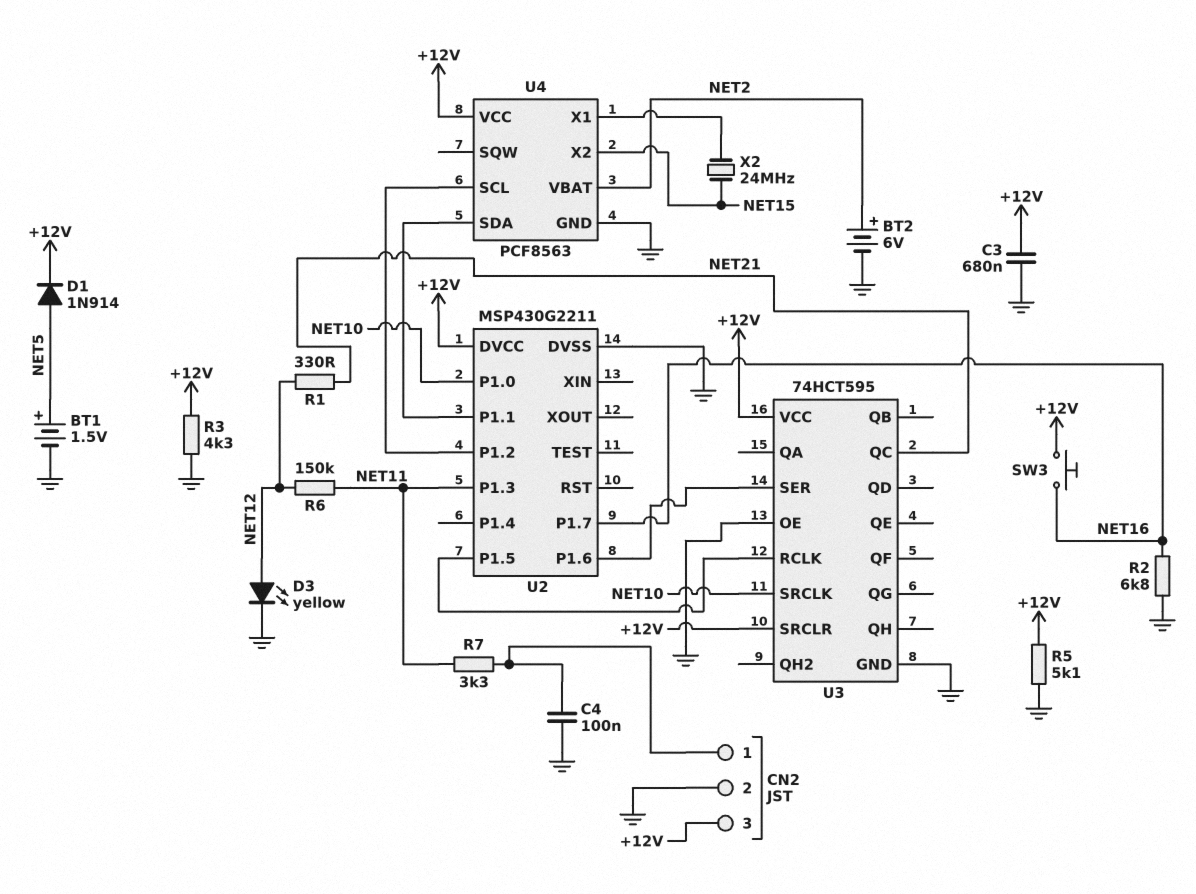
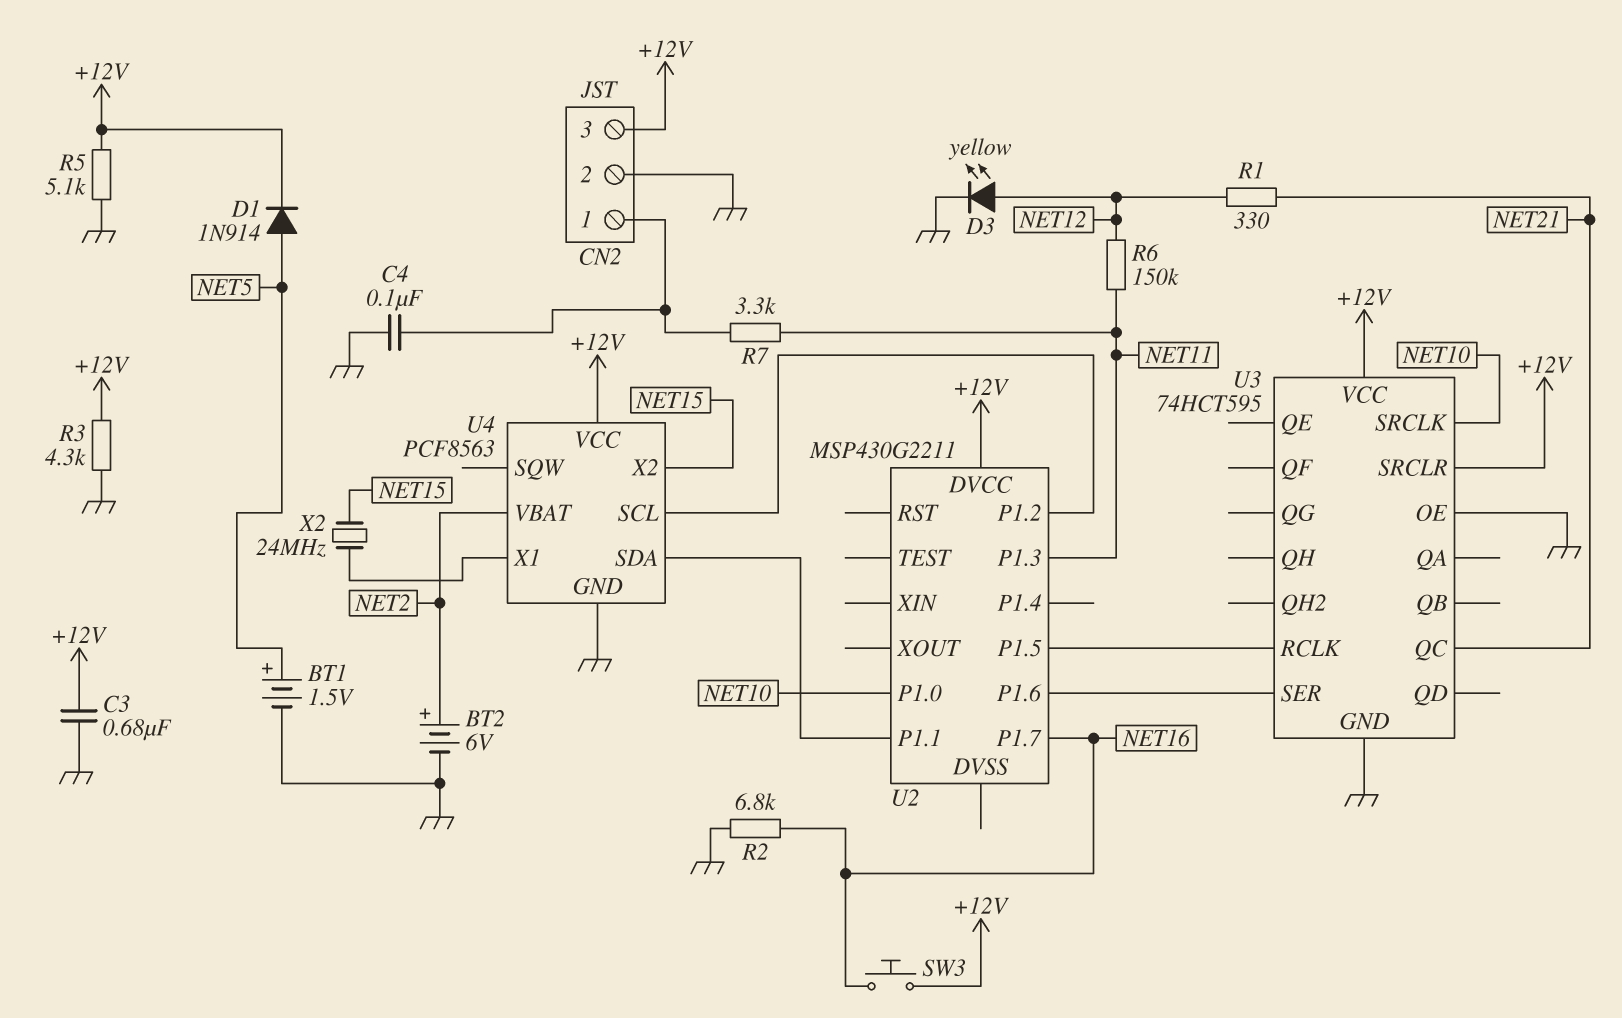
U2 pin DVSS: GND -> none

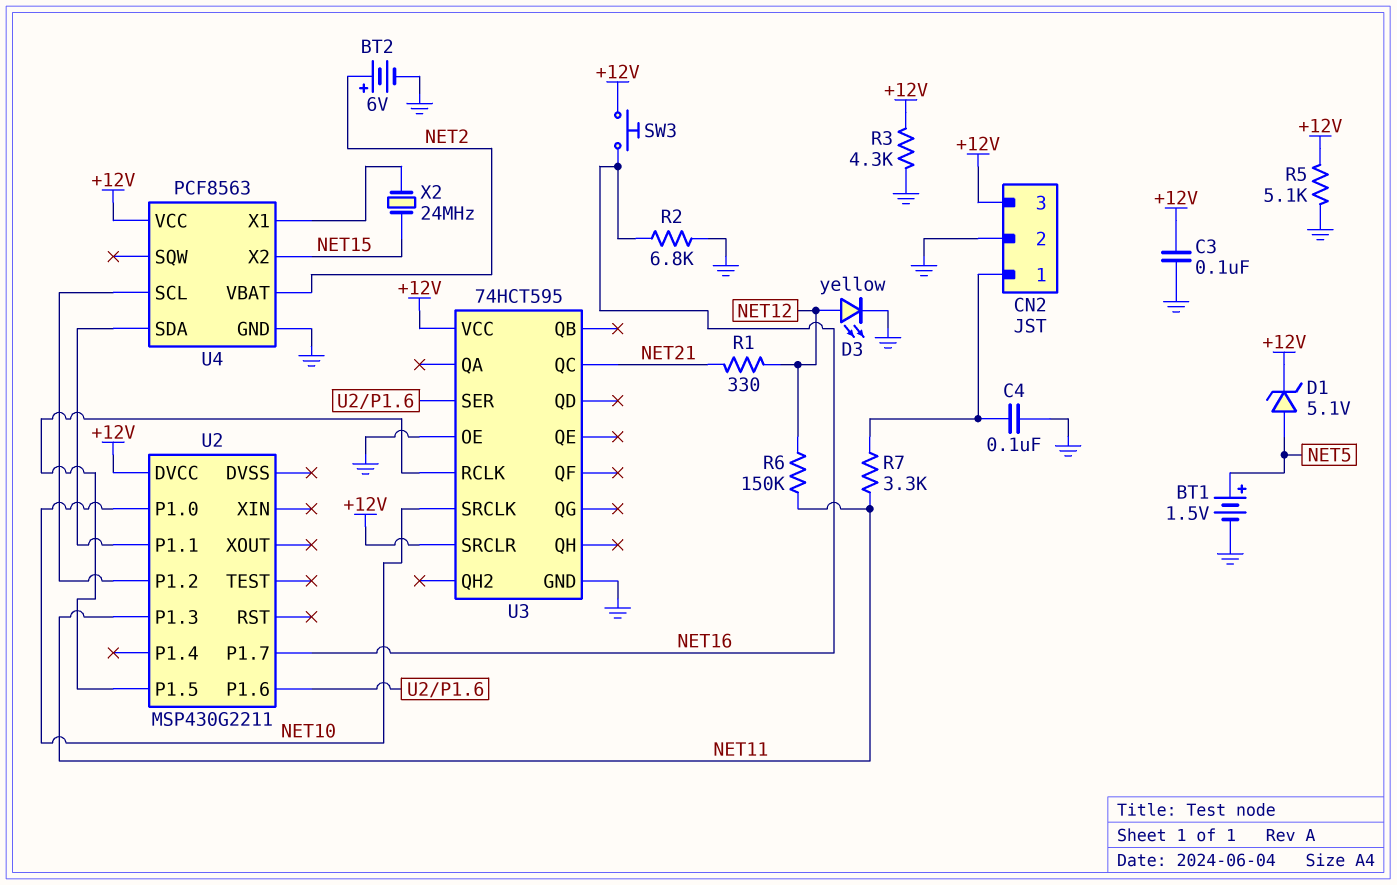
C3: 680nF (+12V, GND) -> 100nF (+12V, GND)
D1: diode 1N914 (A NET5, K +12V) -> zener 5.1V (A NET5, K +12V)

